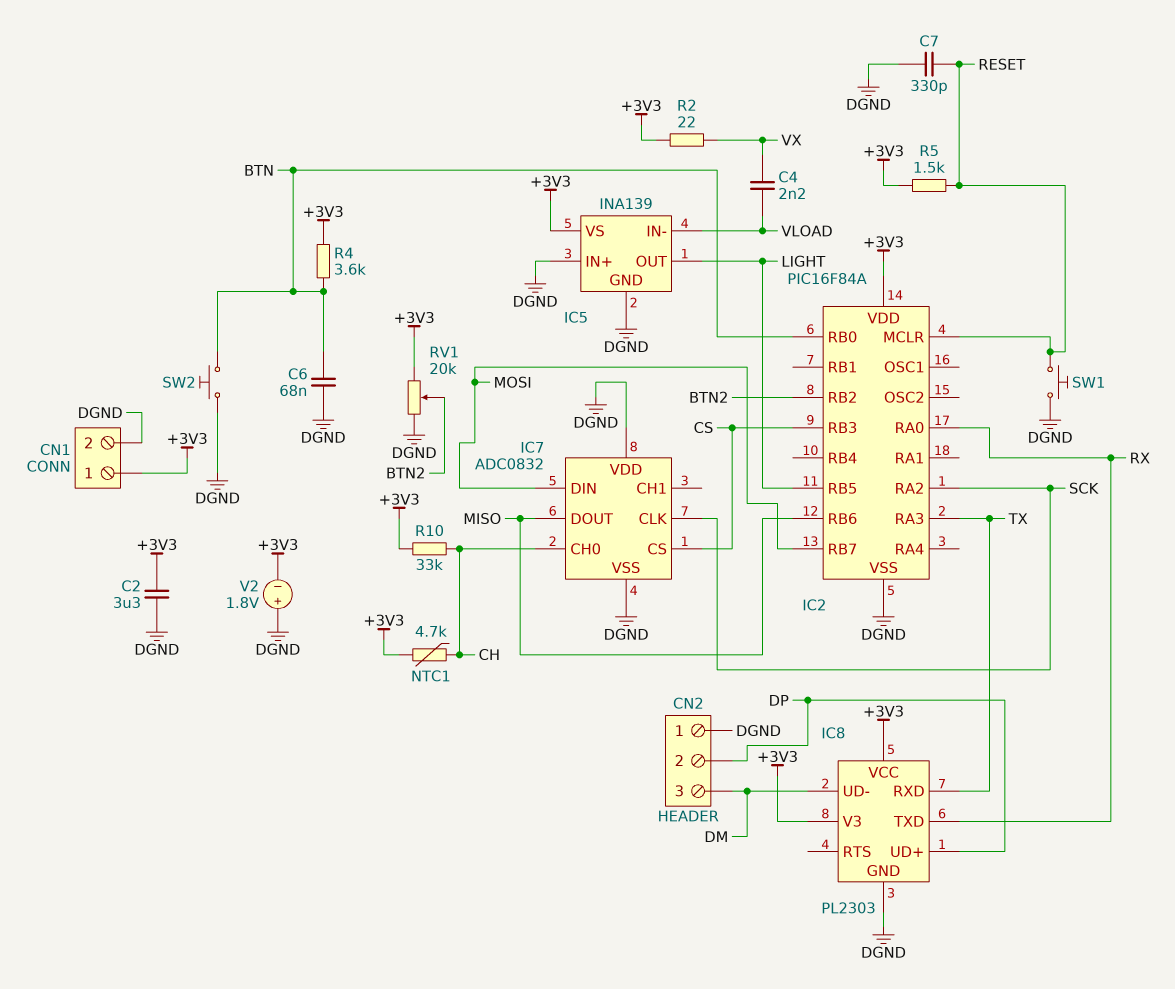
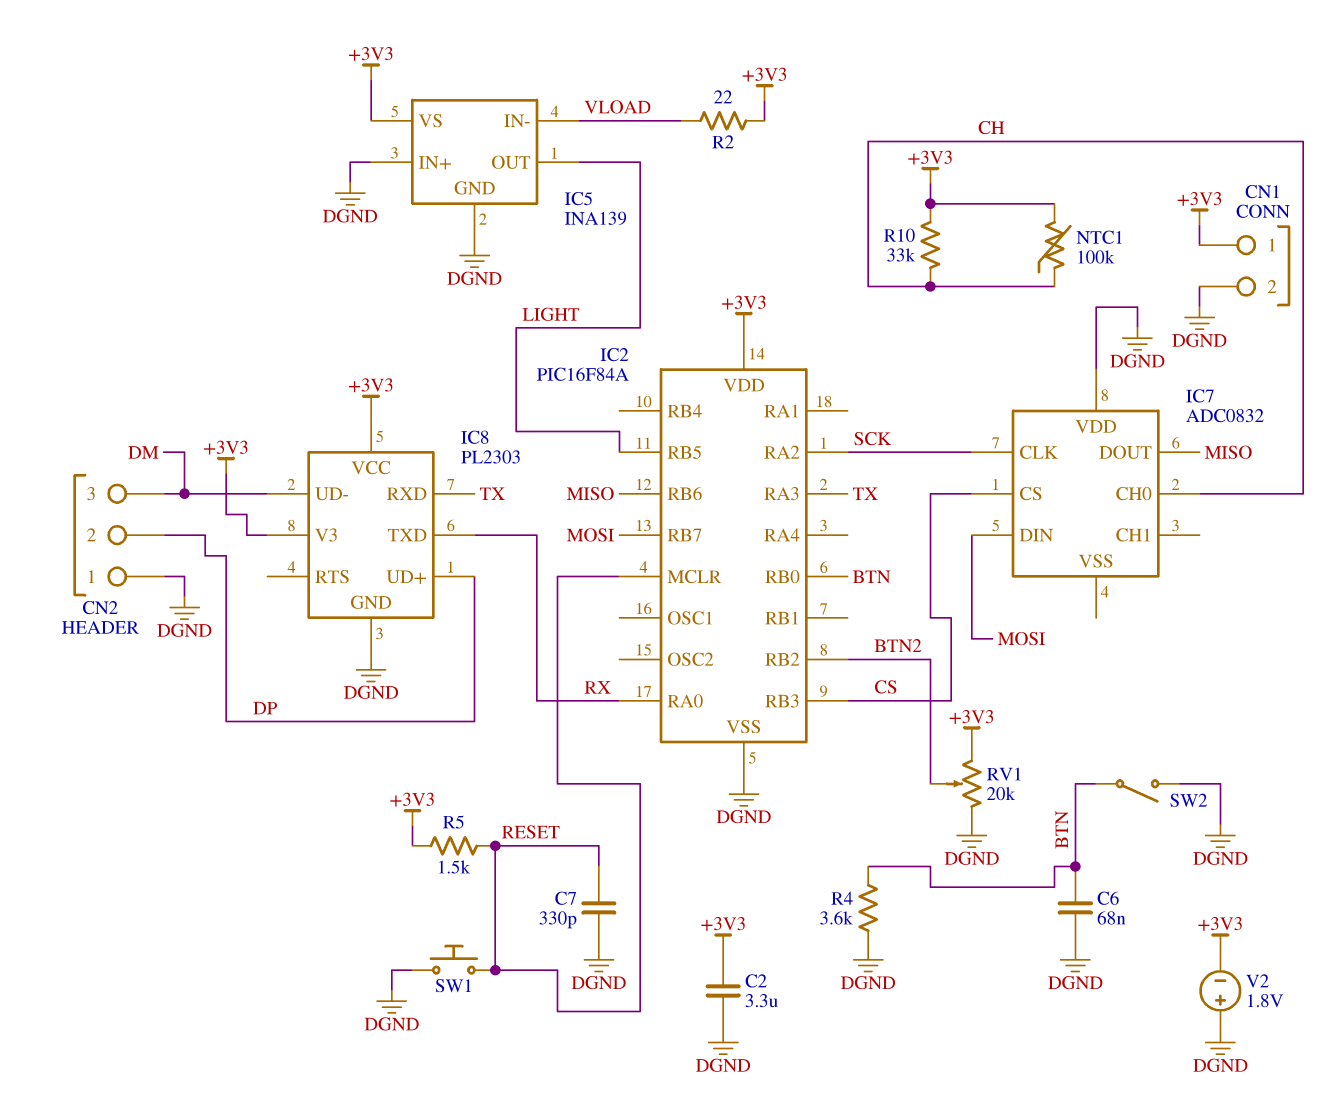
C4: 2.2nF (VLOAD, VX) -> none
IC7 pin VSS: DGND -> none
NTC1: 4.7k (+3V3, CH) -> 100k (+3V3, CH)
R2: 22 (+3V3, VX) -> 22 (+3V3, VLOAD)
R4: 3.6k (+3V3, BTN) -> 3.6k (BTN, DGND)
SW2: button (BTN, DGND) -> switch (BTN, DGND)

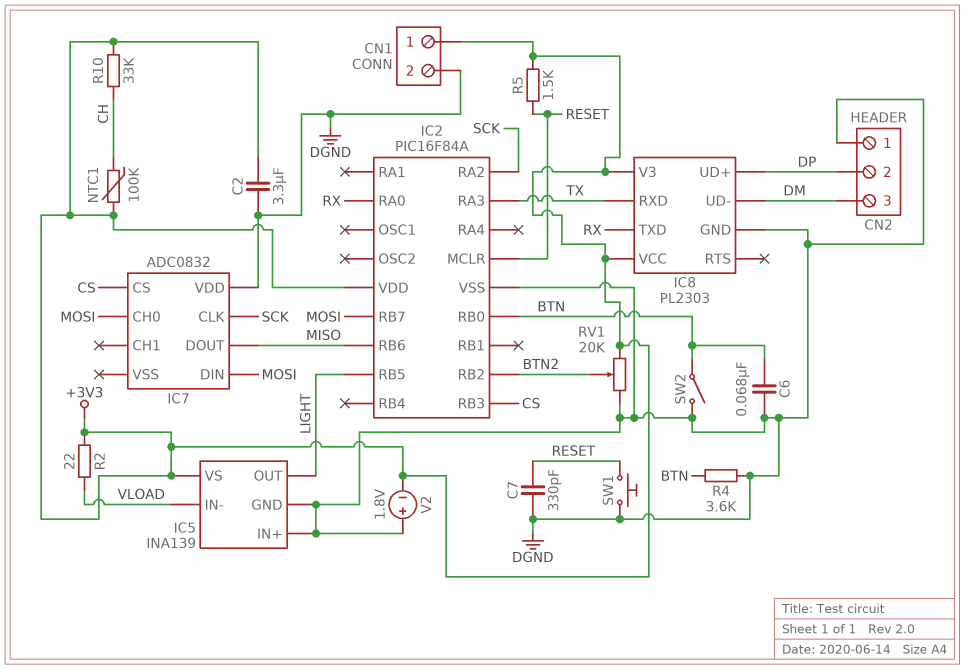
IC7 pin CH0: CH -> MOSI

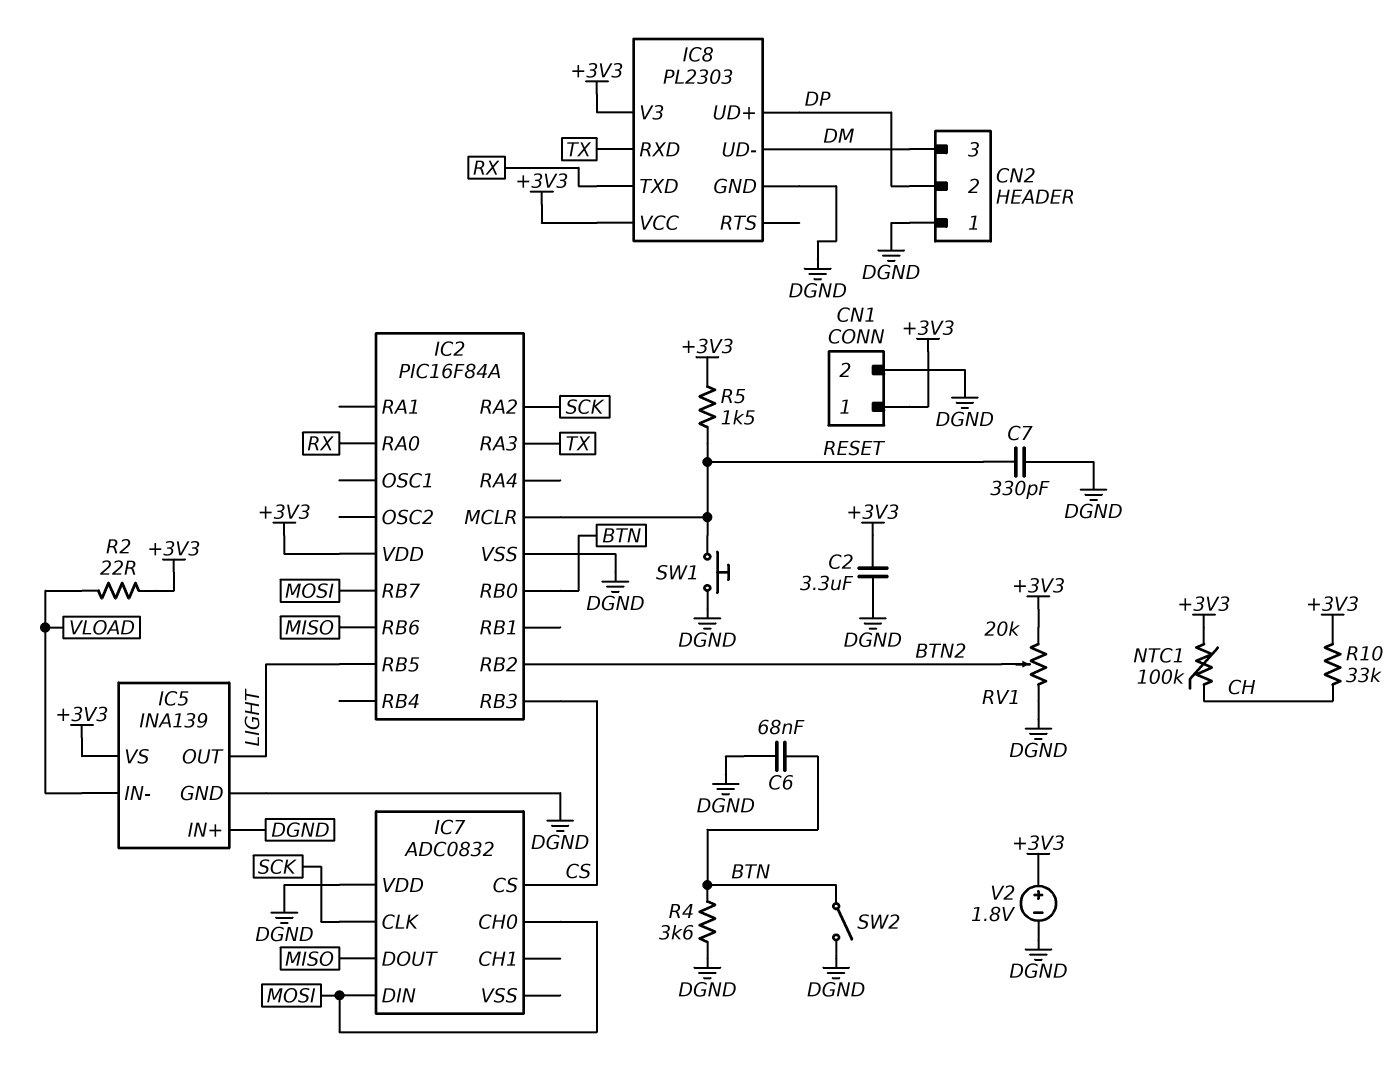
V2: 1.8V (plus DGND, minus +3V3) -> 1.8V (plus +3V3, minus DGND)

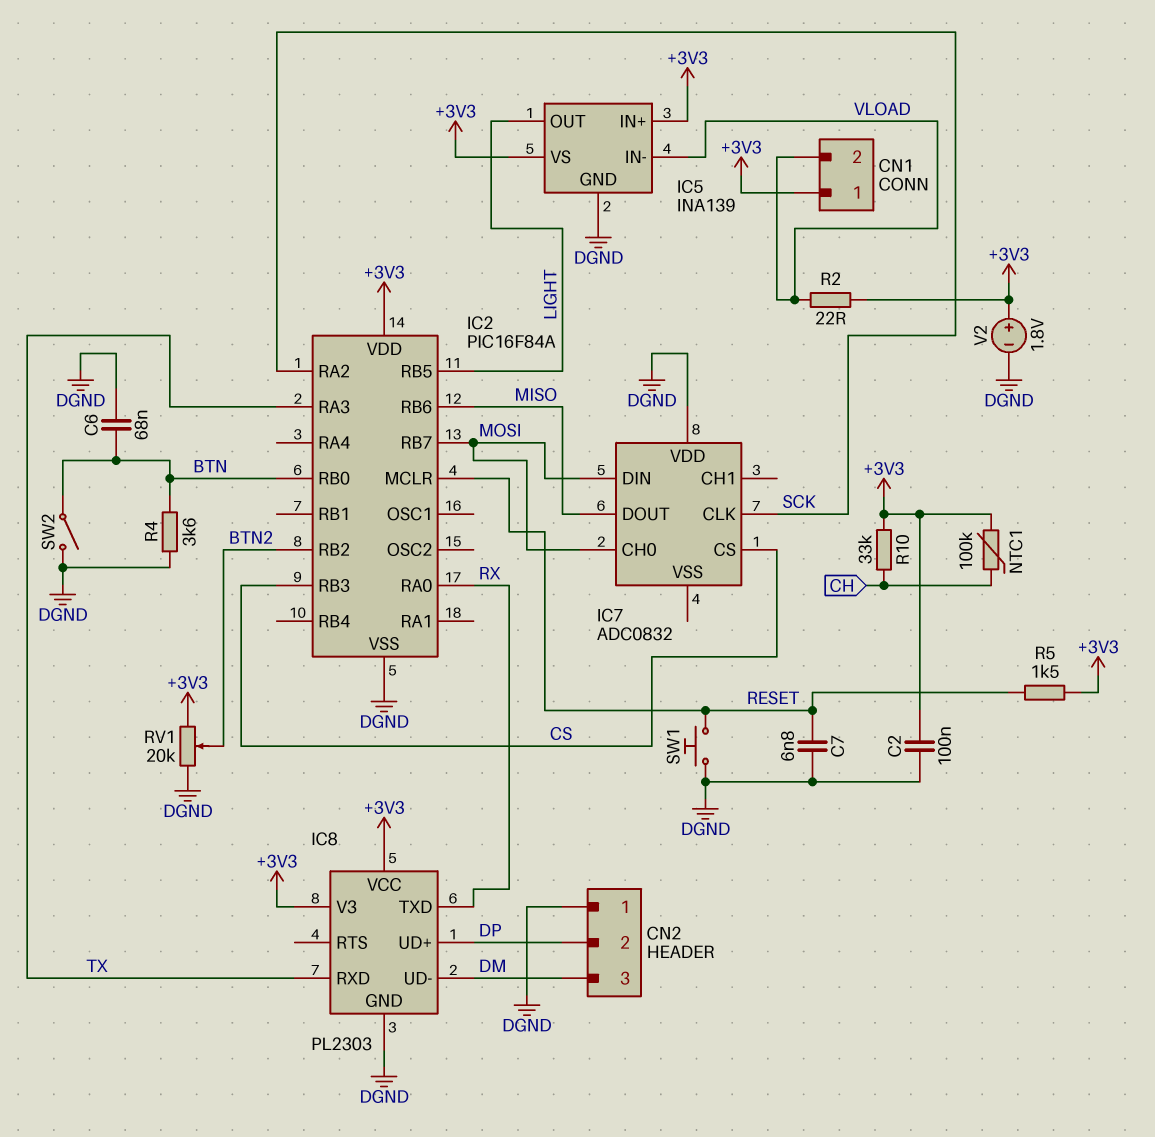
C2: 3.3uF (+3V3, DGND) -> 100nF (+3V3, DGND)
C7: 330pF (DGND, RESET) -> 6.8nF (DGND, RESET)
CN1 pin 2: DGND -> VLOAD
IC5 pin IN+: DGND -> +3V3

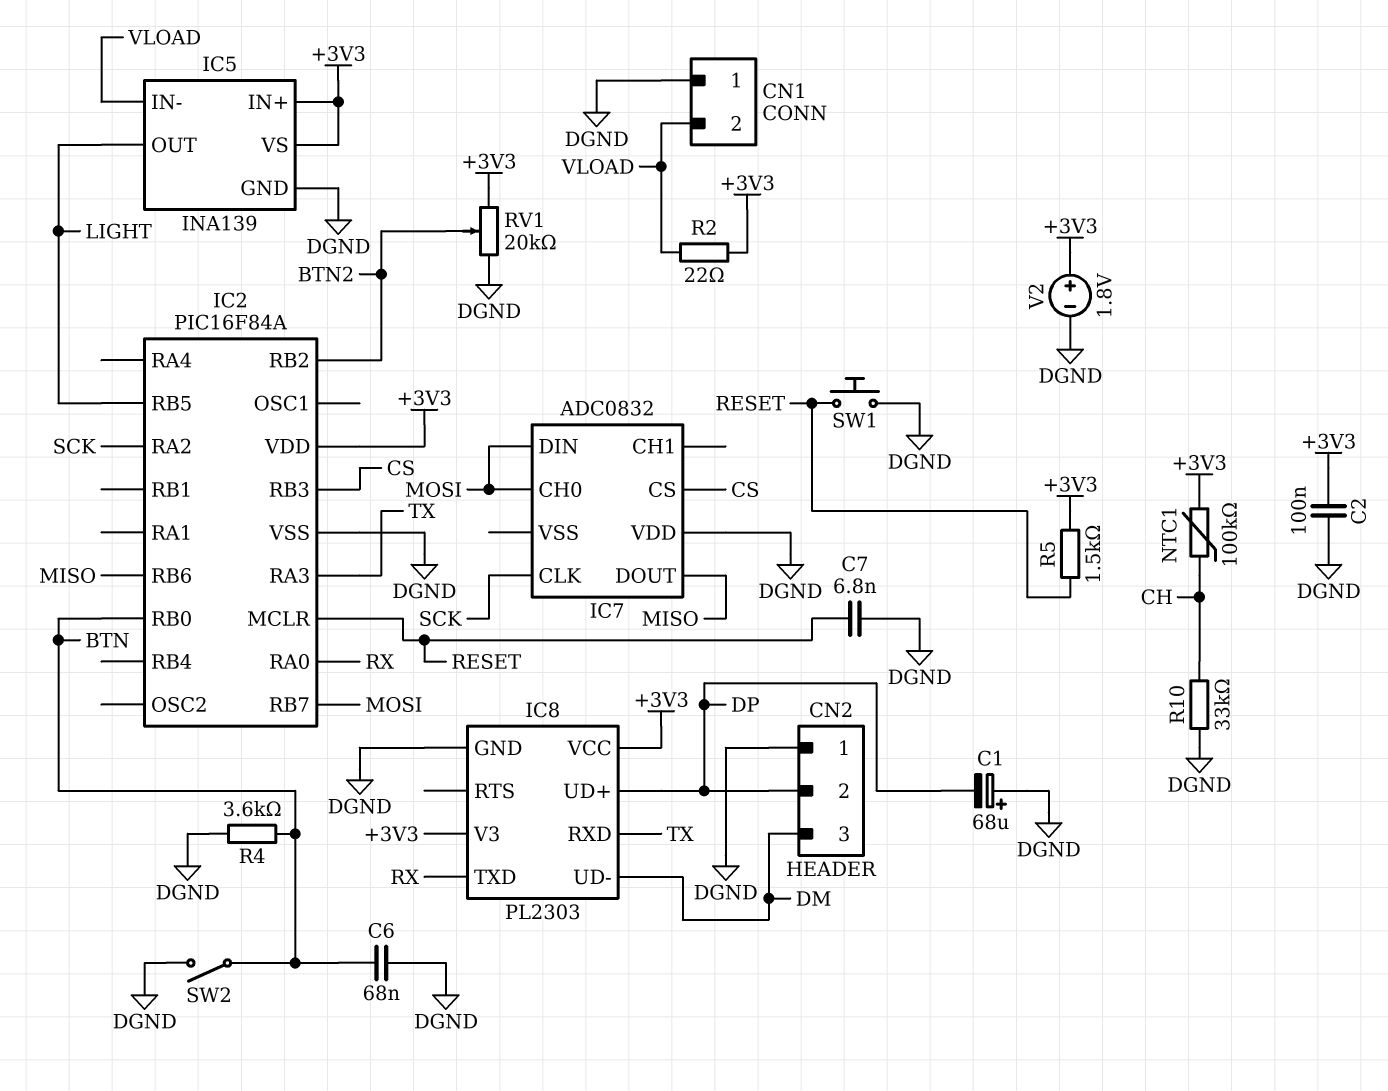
C1: none -> 68uF (plus DGND, minus DP)
CN1 pin 1: +3V3 -> DGND
R10: 33k (+3V3, CH) -> 33k (CH, DGND)

